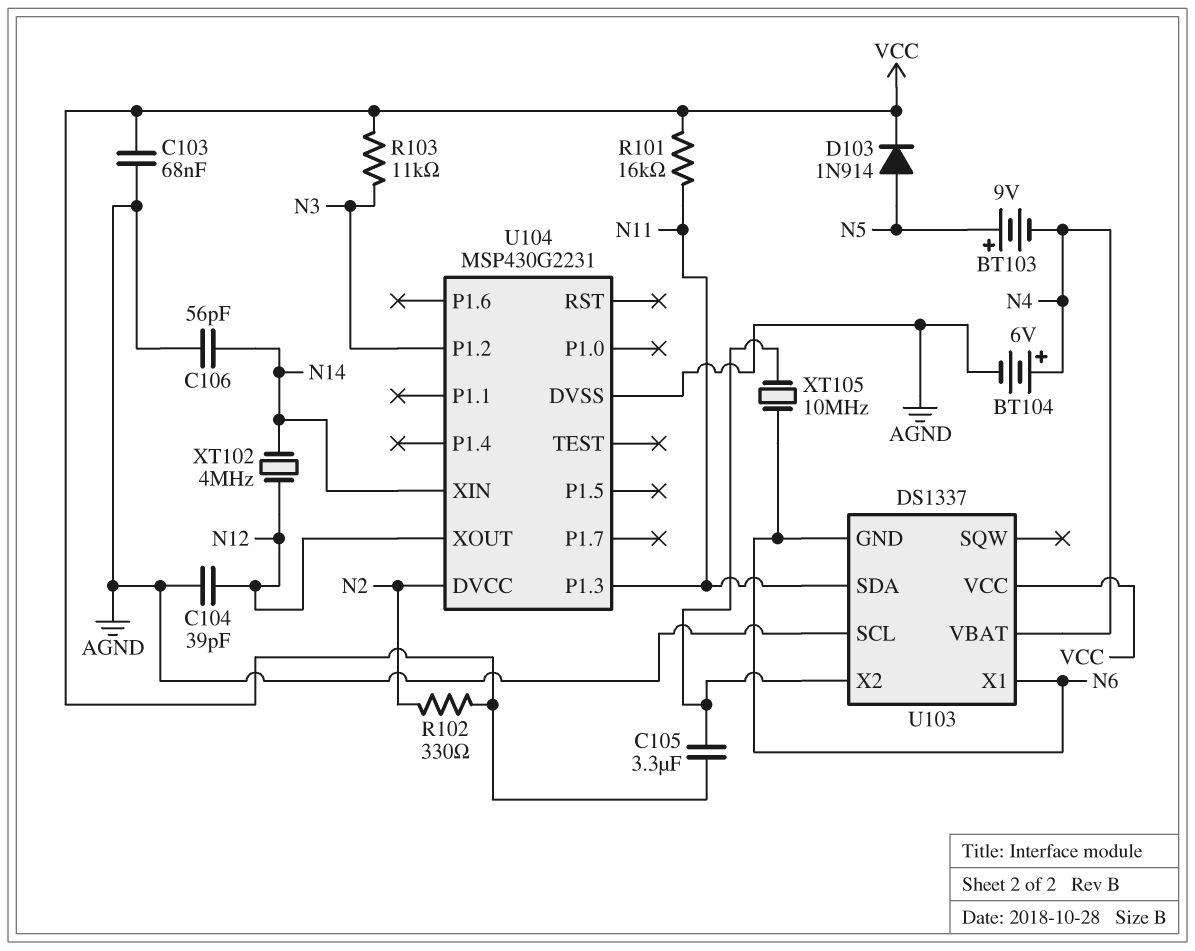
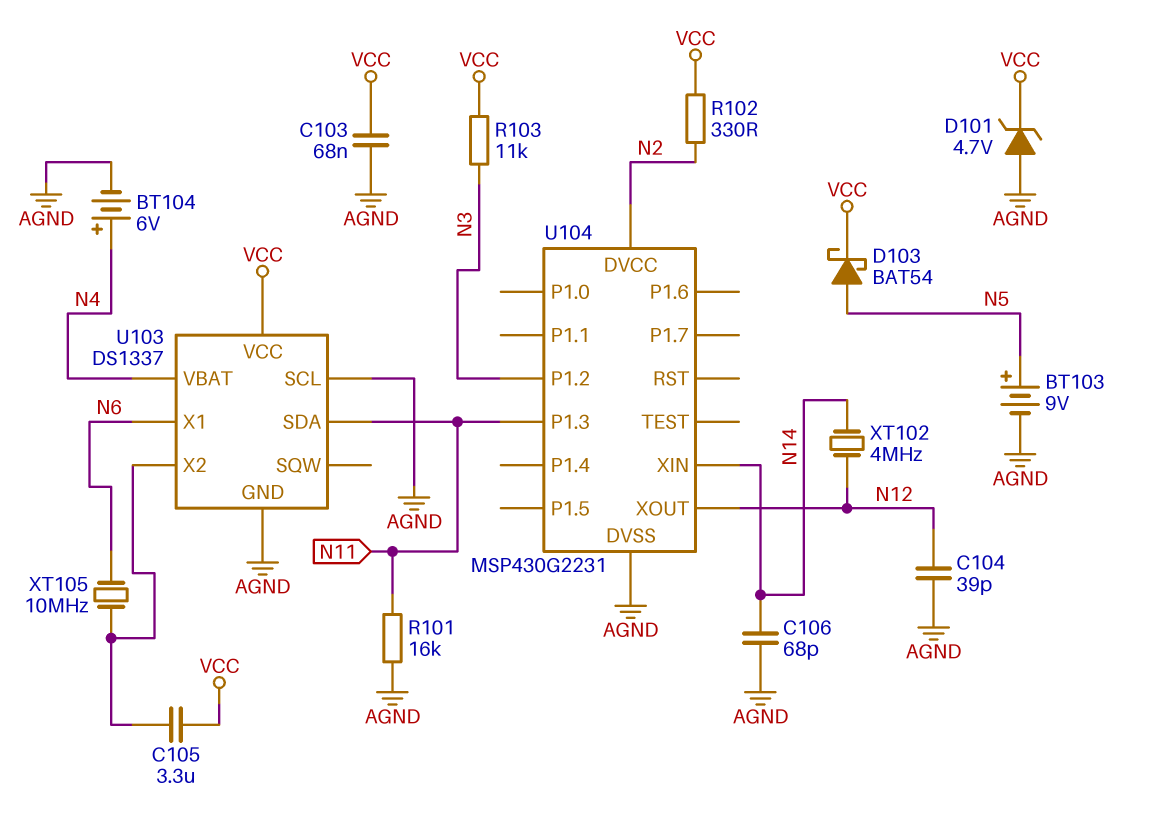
BT103: 9V (plus N5, minus N4) -> 9V (plus N5, minus AGND)
C106: 56pF (AGND, N14) -> 68pF (AGND, N14)
D101: none -> zener 4.7V (A AGND, K VCC)
D103: diode 1N914 (A N5, K VCC) -> schottky BAT54 (A N5, K VCC)
R101: 16k (N11, VCC) -> 16k (AGND, N11)
U103 pin GND: N6 -> AGND

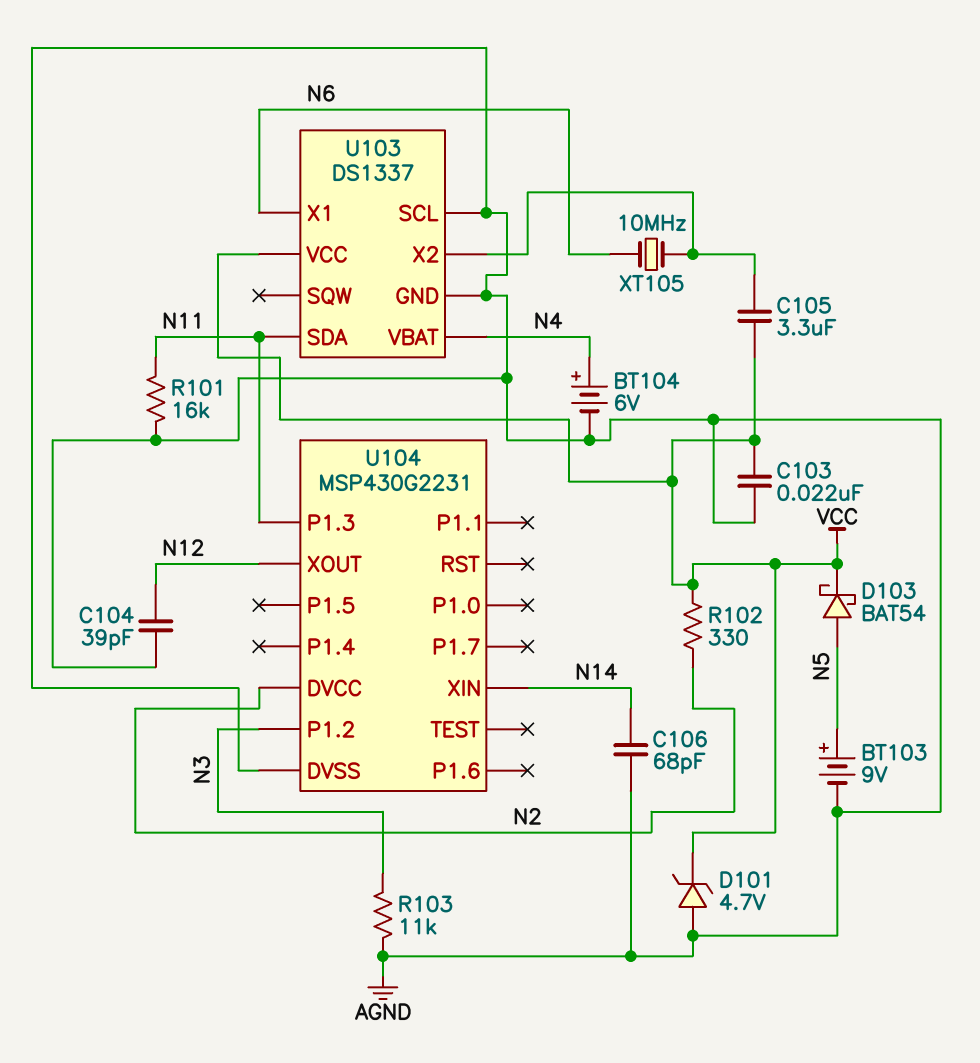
C103: 68nF (AGND, VCC) -> 22nF (AGND, VCC)
R103: 11k (N3, VCC) -> 11k (AGND, N3)
XT102: 4MHz (N12, N14) -> none

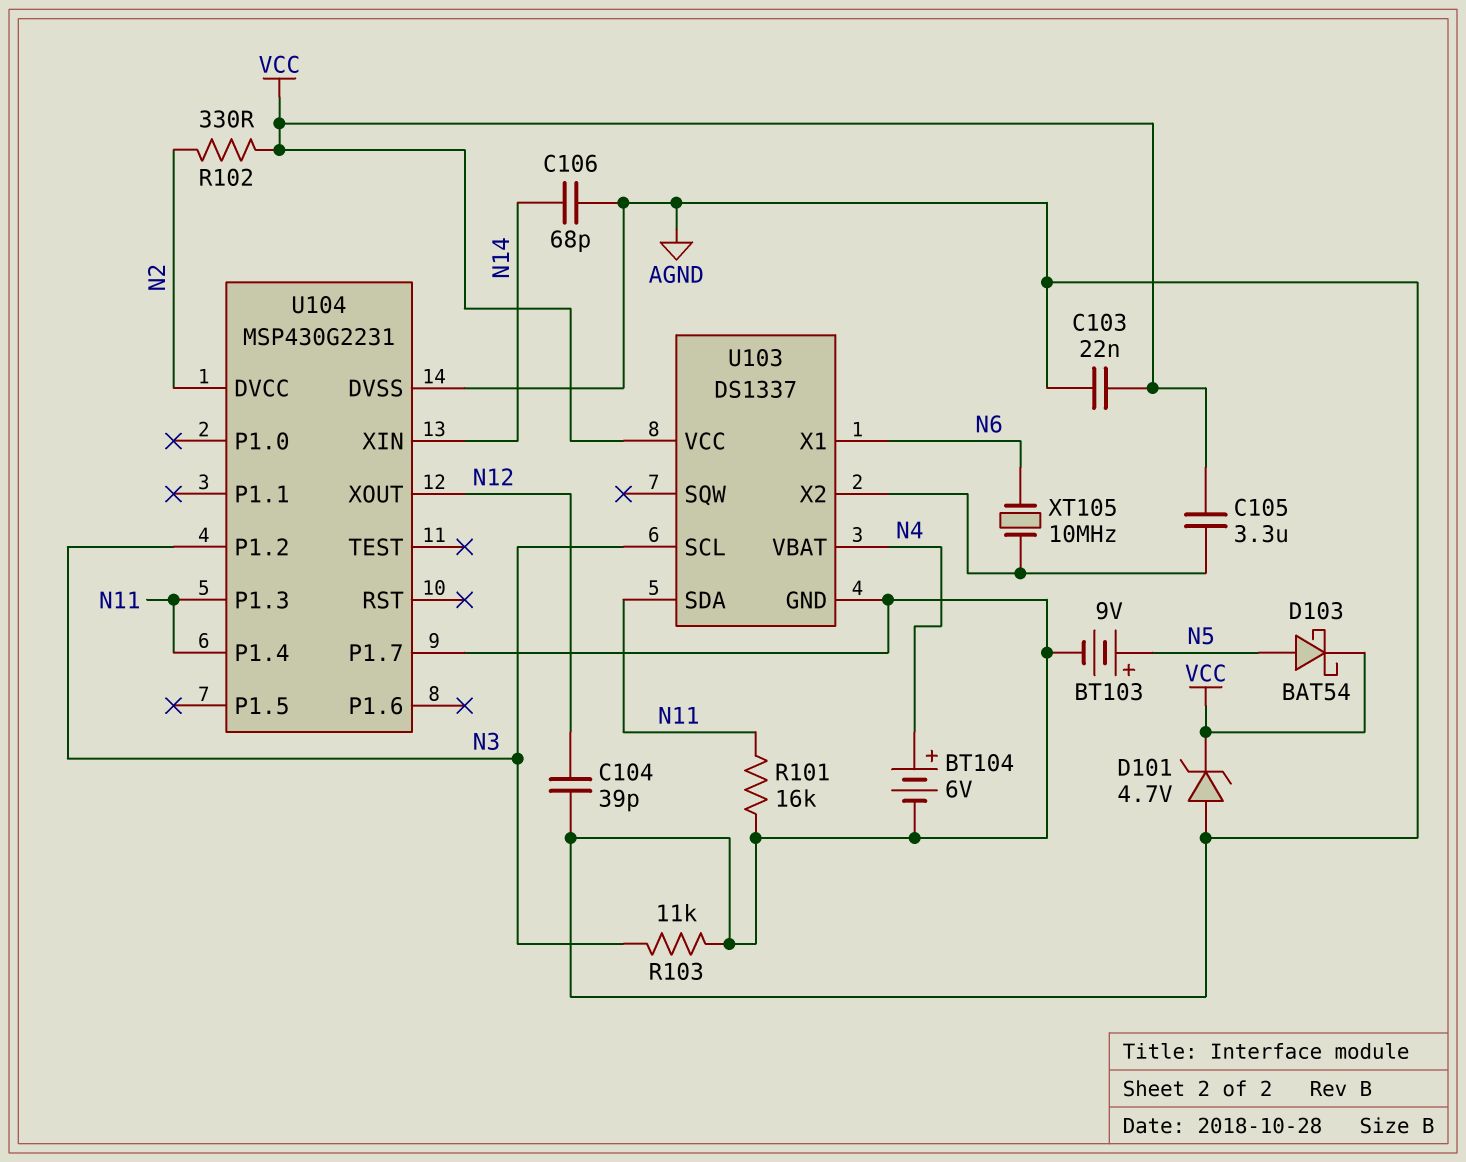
U103 pin SCL: AGND -> N3
U104 pin P1.4: none -> N11
U104 pin P1.7: none -> AGND

